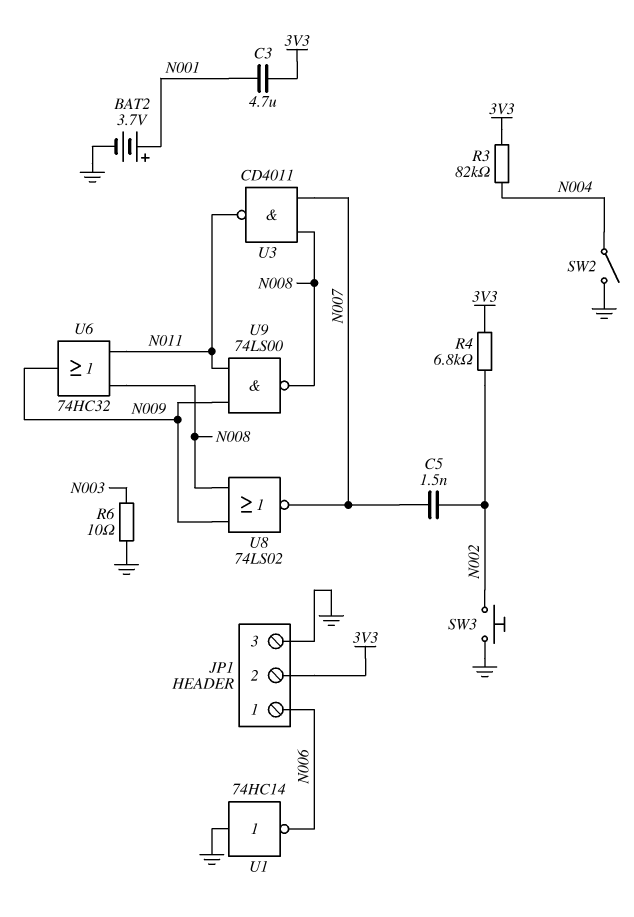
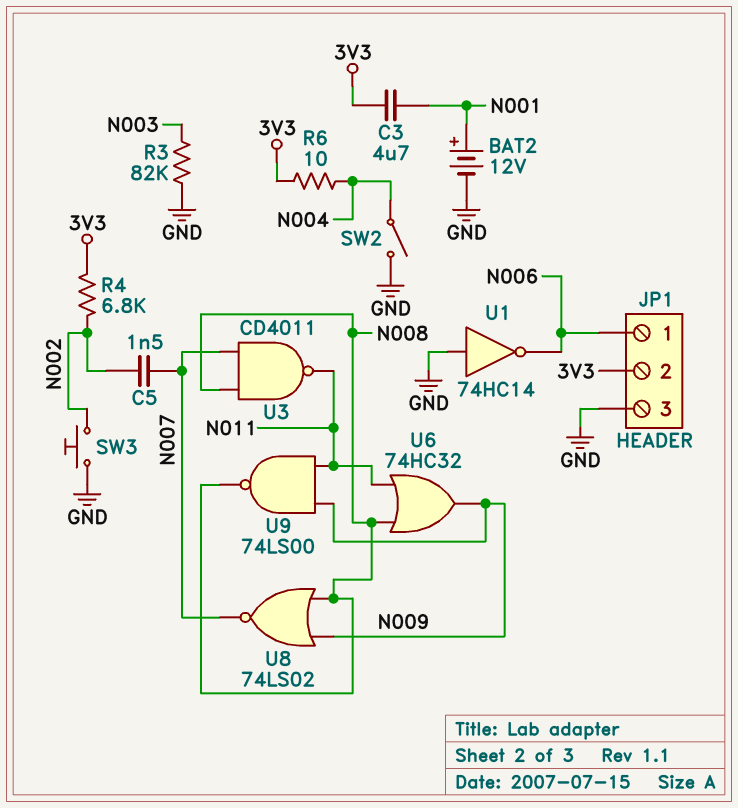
BAT2: 3.7V (plus N001, minus GND) -> 12V (plus N001, minus GND)
R3: 82k (3V3, N004) -> 82k (GND, N003)
R6: 10 (GND, N003) -> 10 (3V3, N004)

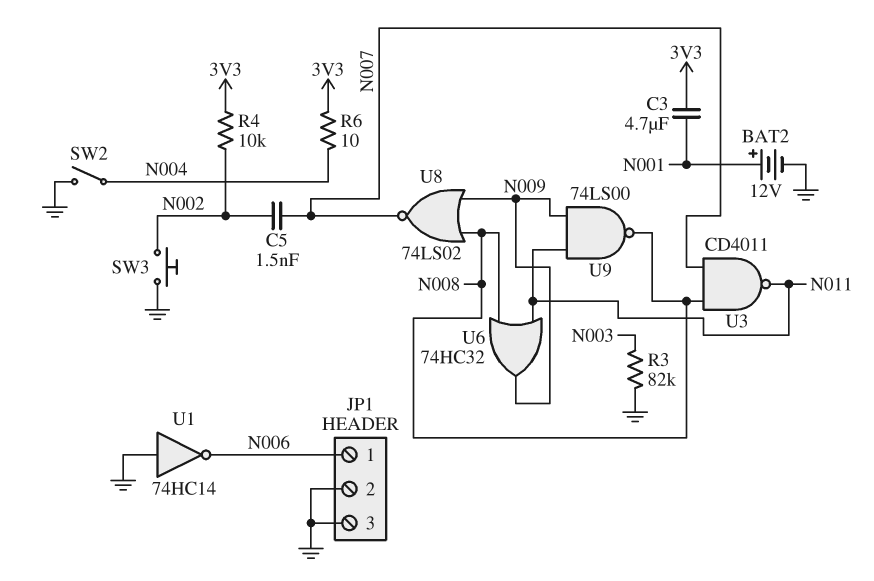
JP1 pin 2: 3V3 -> GND
R4: 6.8k (3V3, N002) -> 10k (3V3, N002)

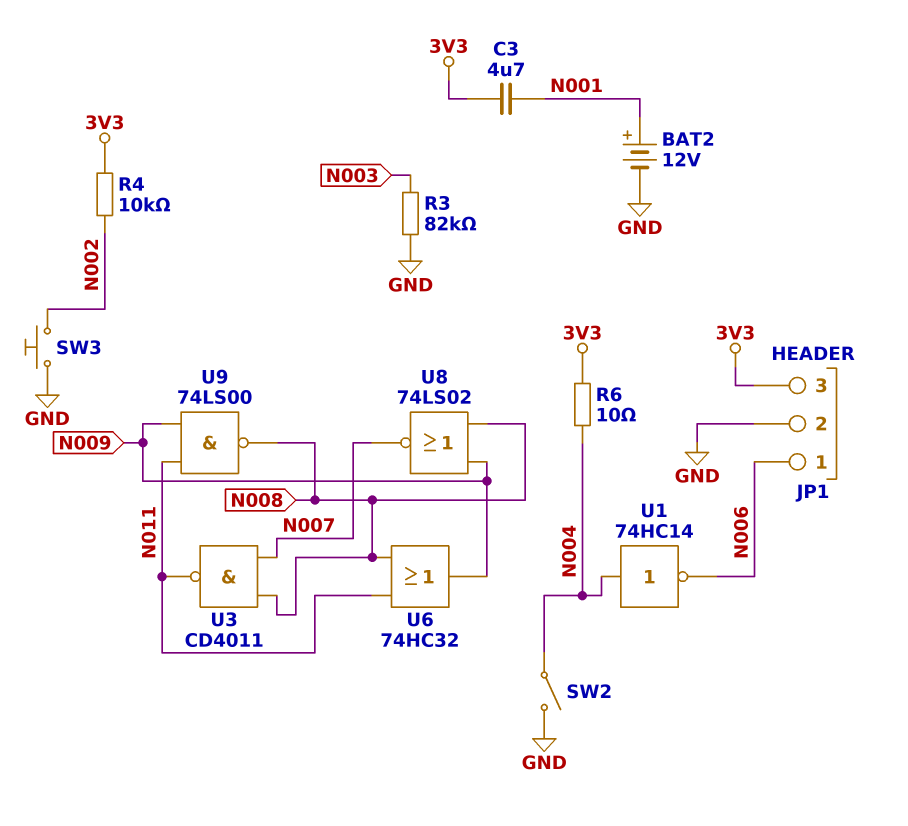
C5: 1.5nF (N002, N007) -> none
JP1 pin 3: GND -> 3V3
U1: NOT 74HC14 (in GND, out N006) -> NOT 74HC14 (in N004, out N006)

